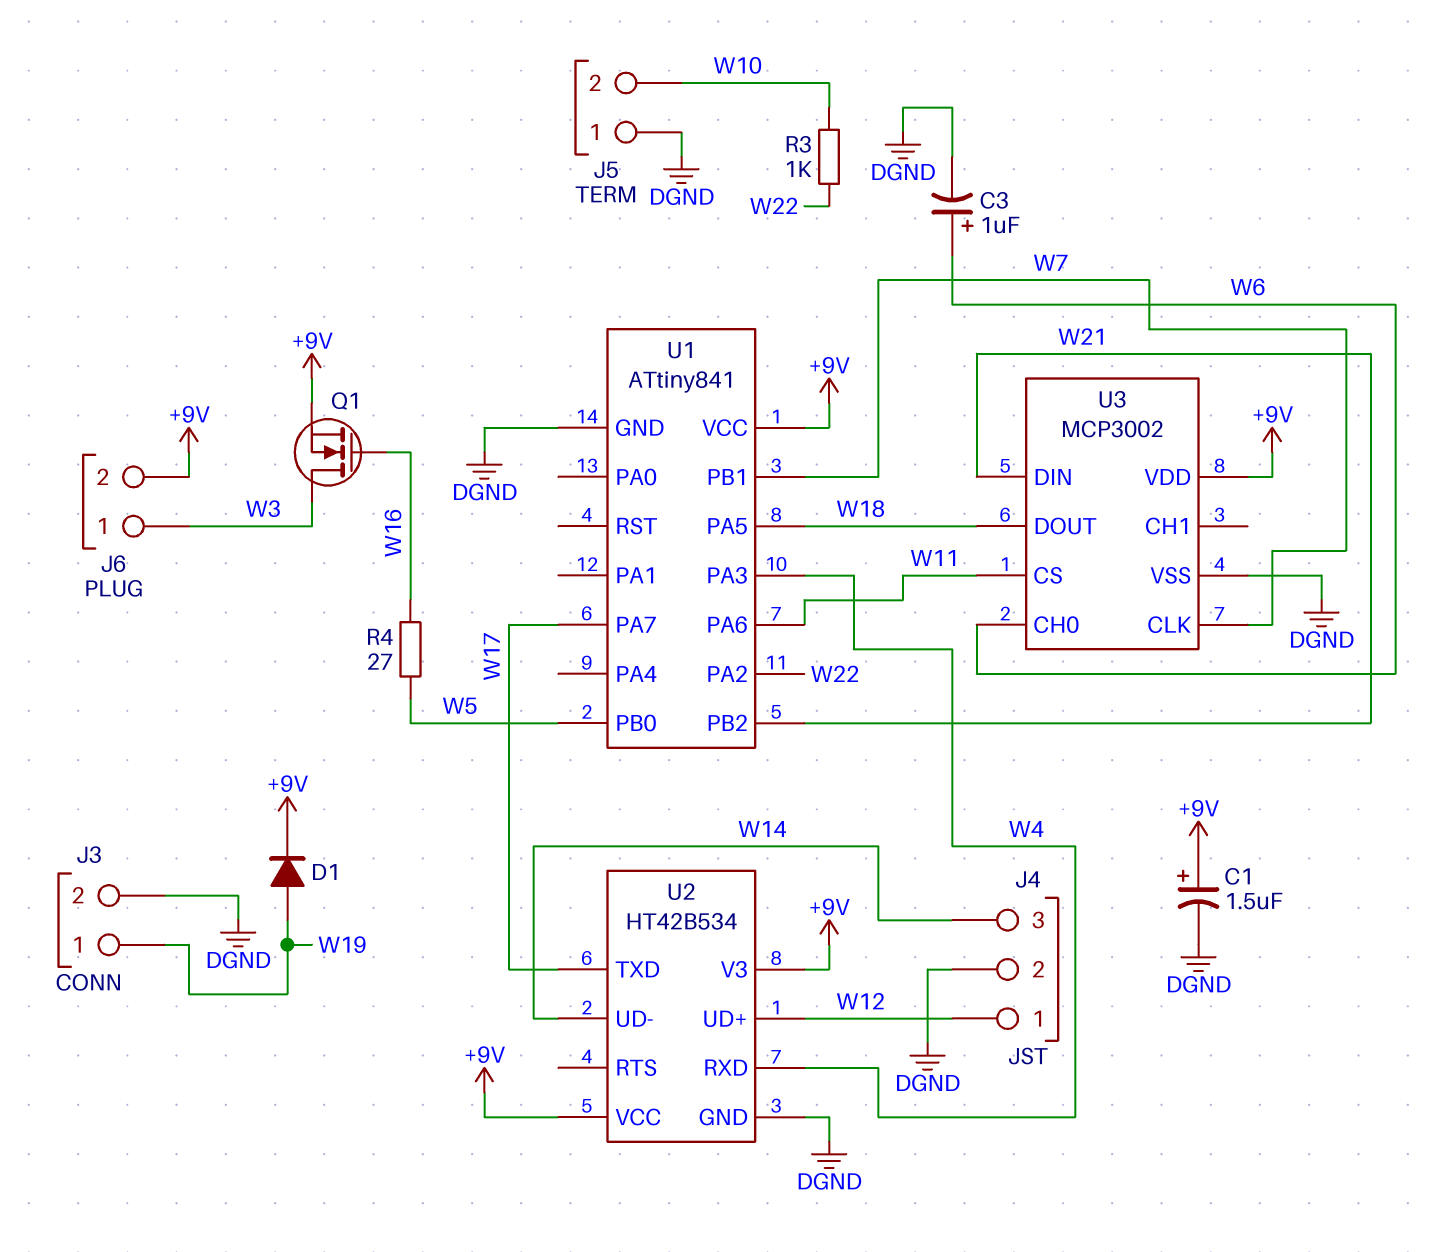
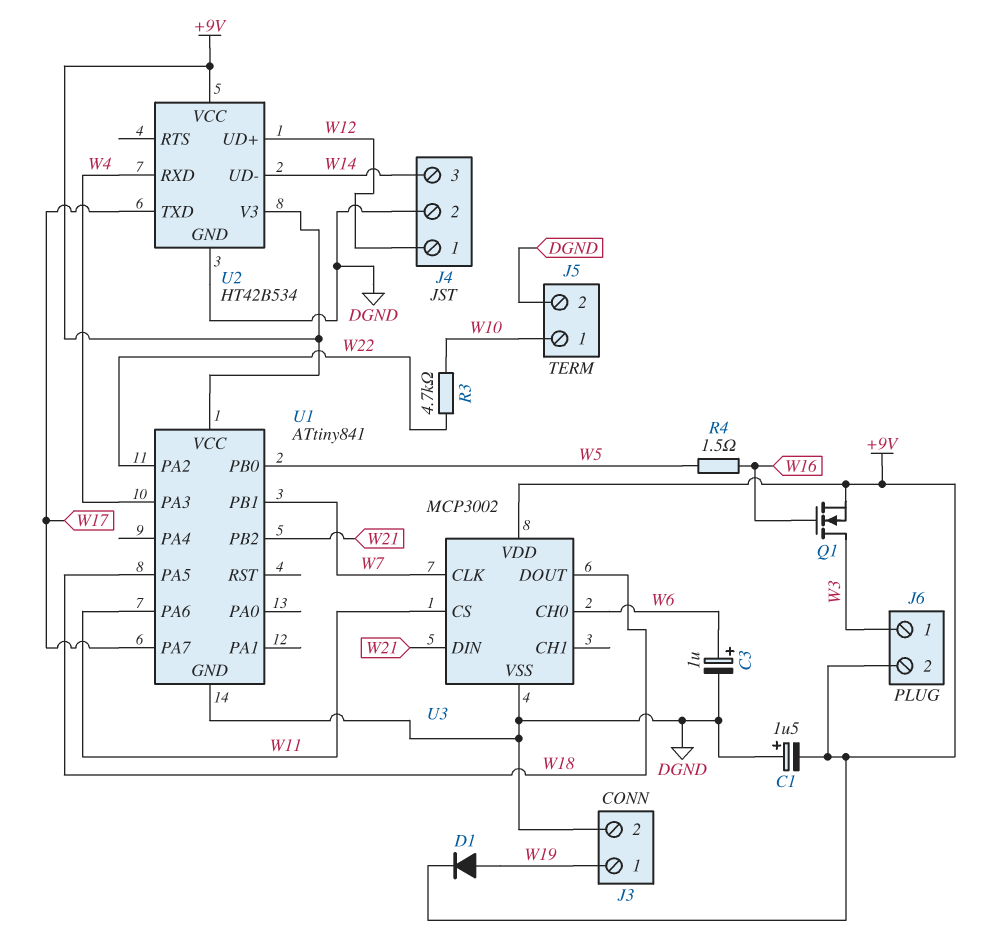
C1: 1.5uF (plus +9V, minus DGND) -> 1.5uF (plus DGND, minus +9V)
J5 pin 1: DGND -> W10
J5 pin 2: W10 -> DGND
R3: 1k (W10, W22) -> 4.7k (W10, W22)
R4: 27 (W5, W16) -> 1.5 (W5, W16)

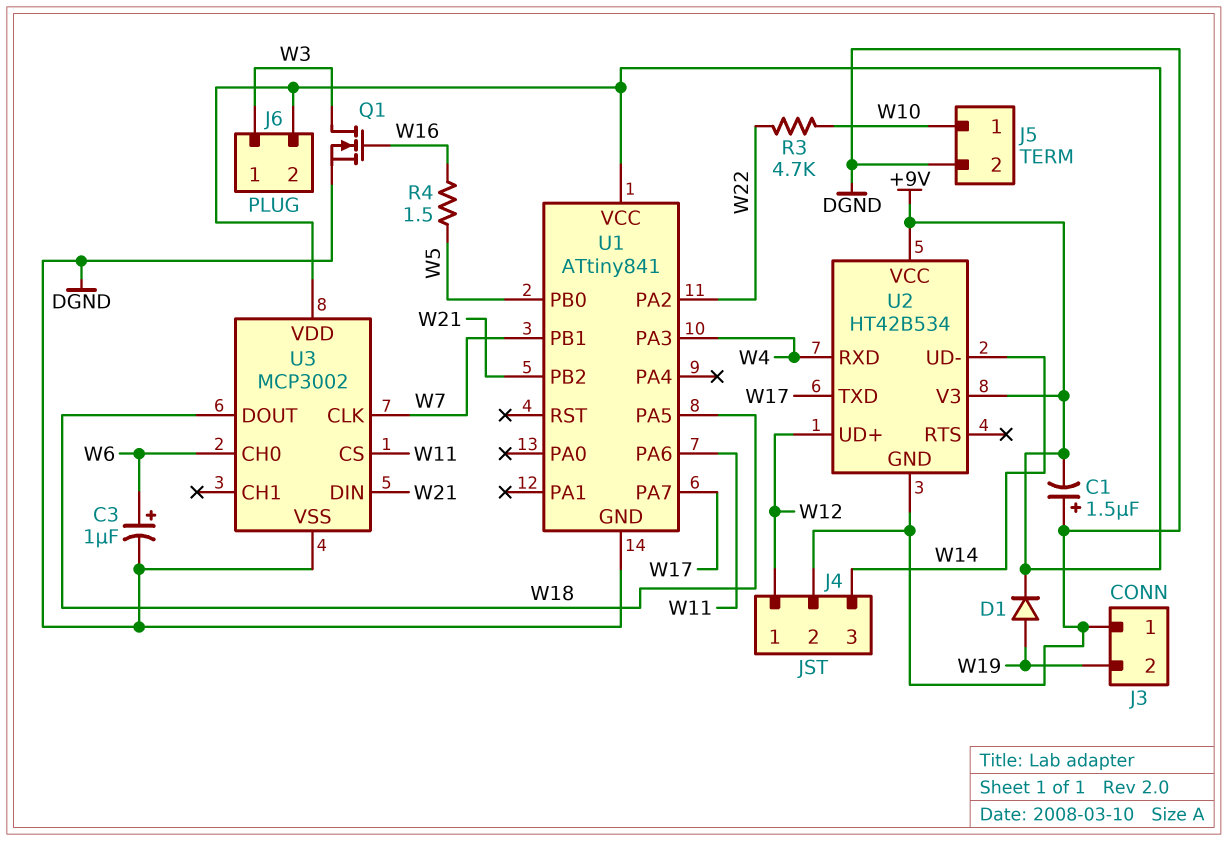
J3 pin 1: W19 -> DGND
J3 pin 2: DGND -> W19
Q1: NMOS (G W16, D W3, S +9V) -> NMOS (G W16, D W3, S DGND)

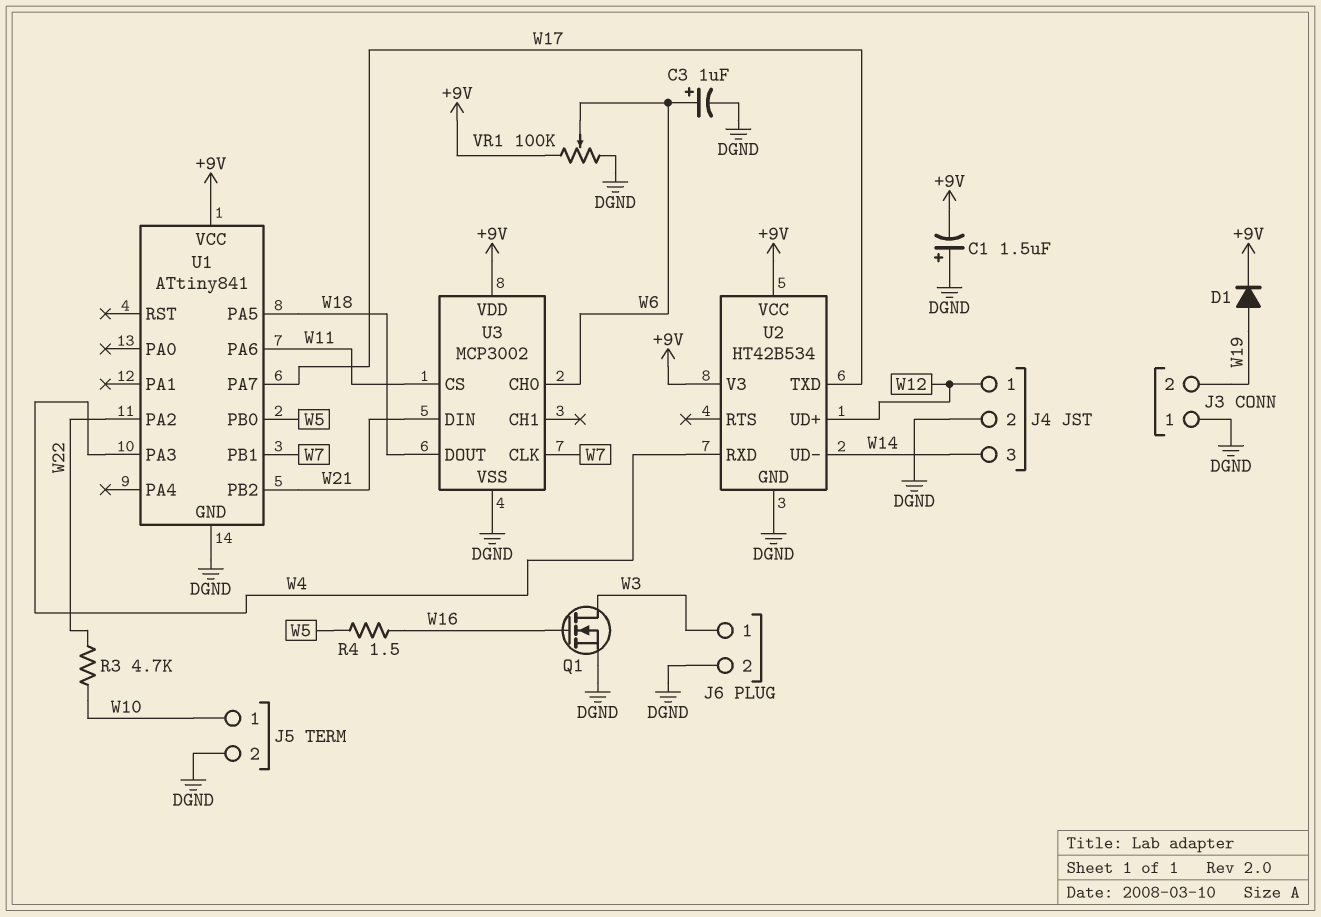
J6 pin 2: +9V -> DGND
VR1: none -> 100k (+9V, DGND, wiper W6)

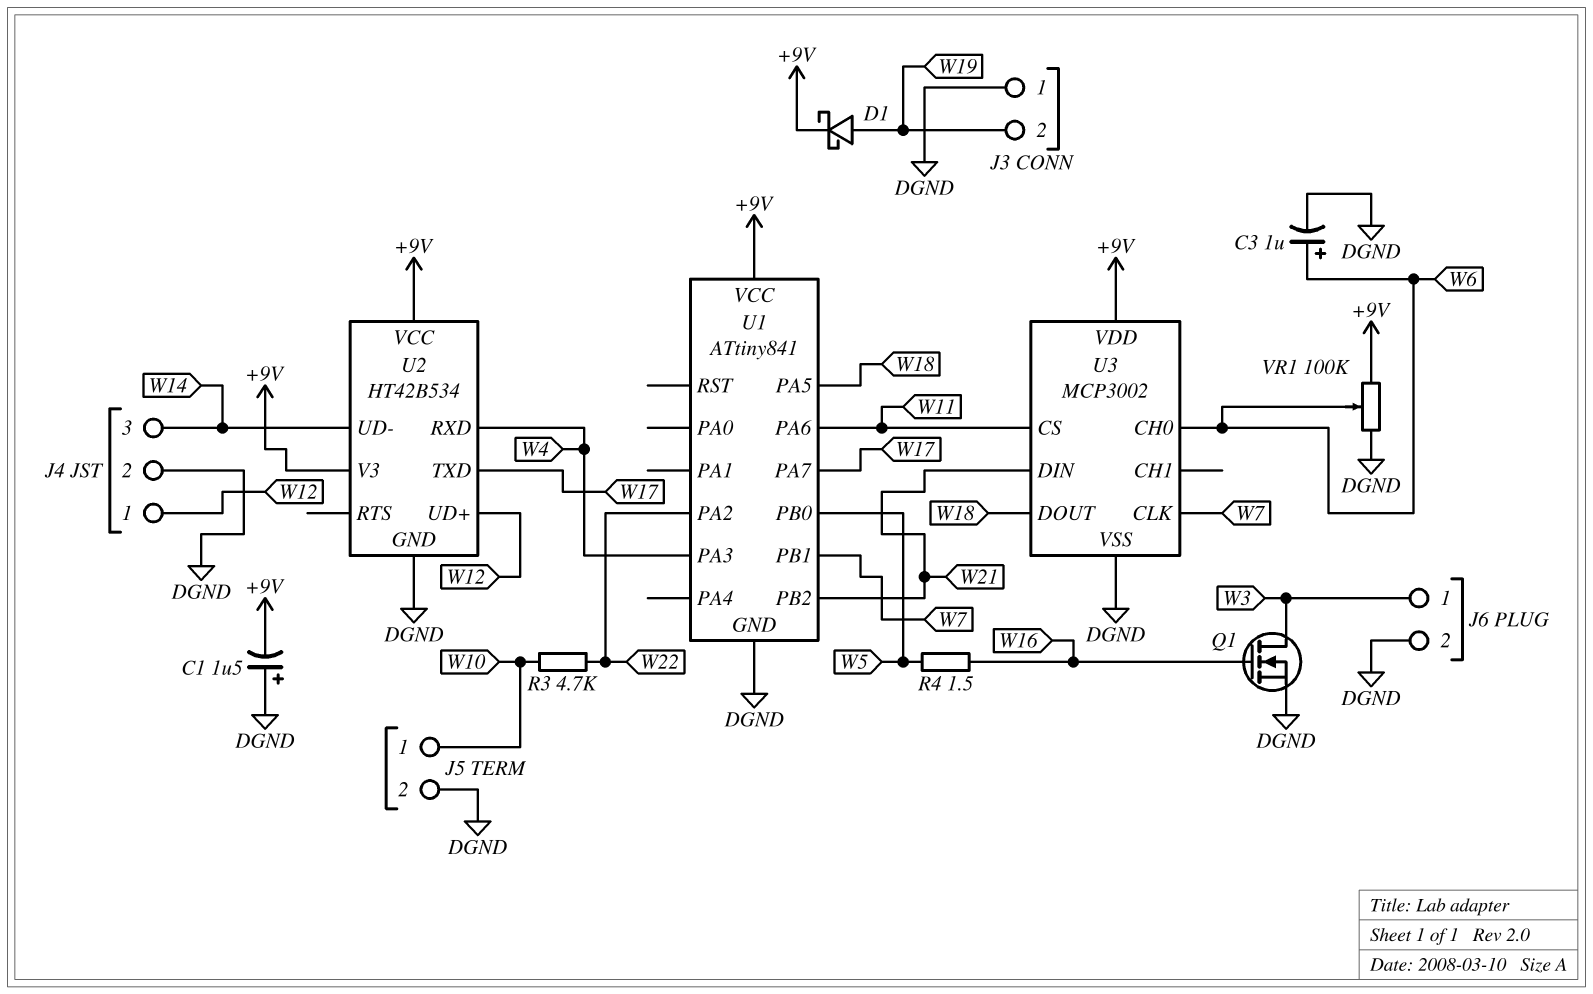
D1: diode (A W19, K +9V) -> schottky (A W19, K +9V)

